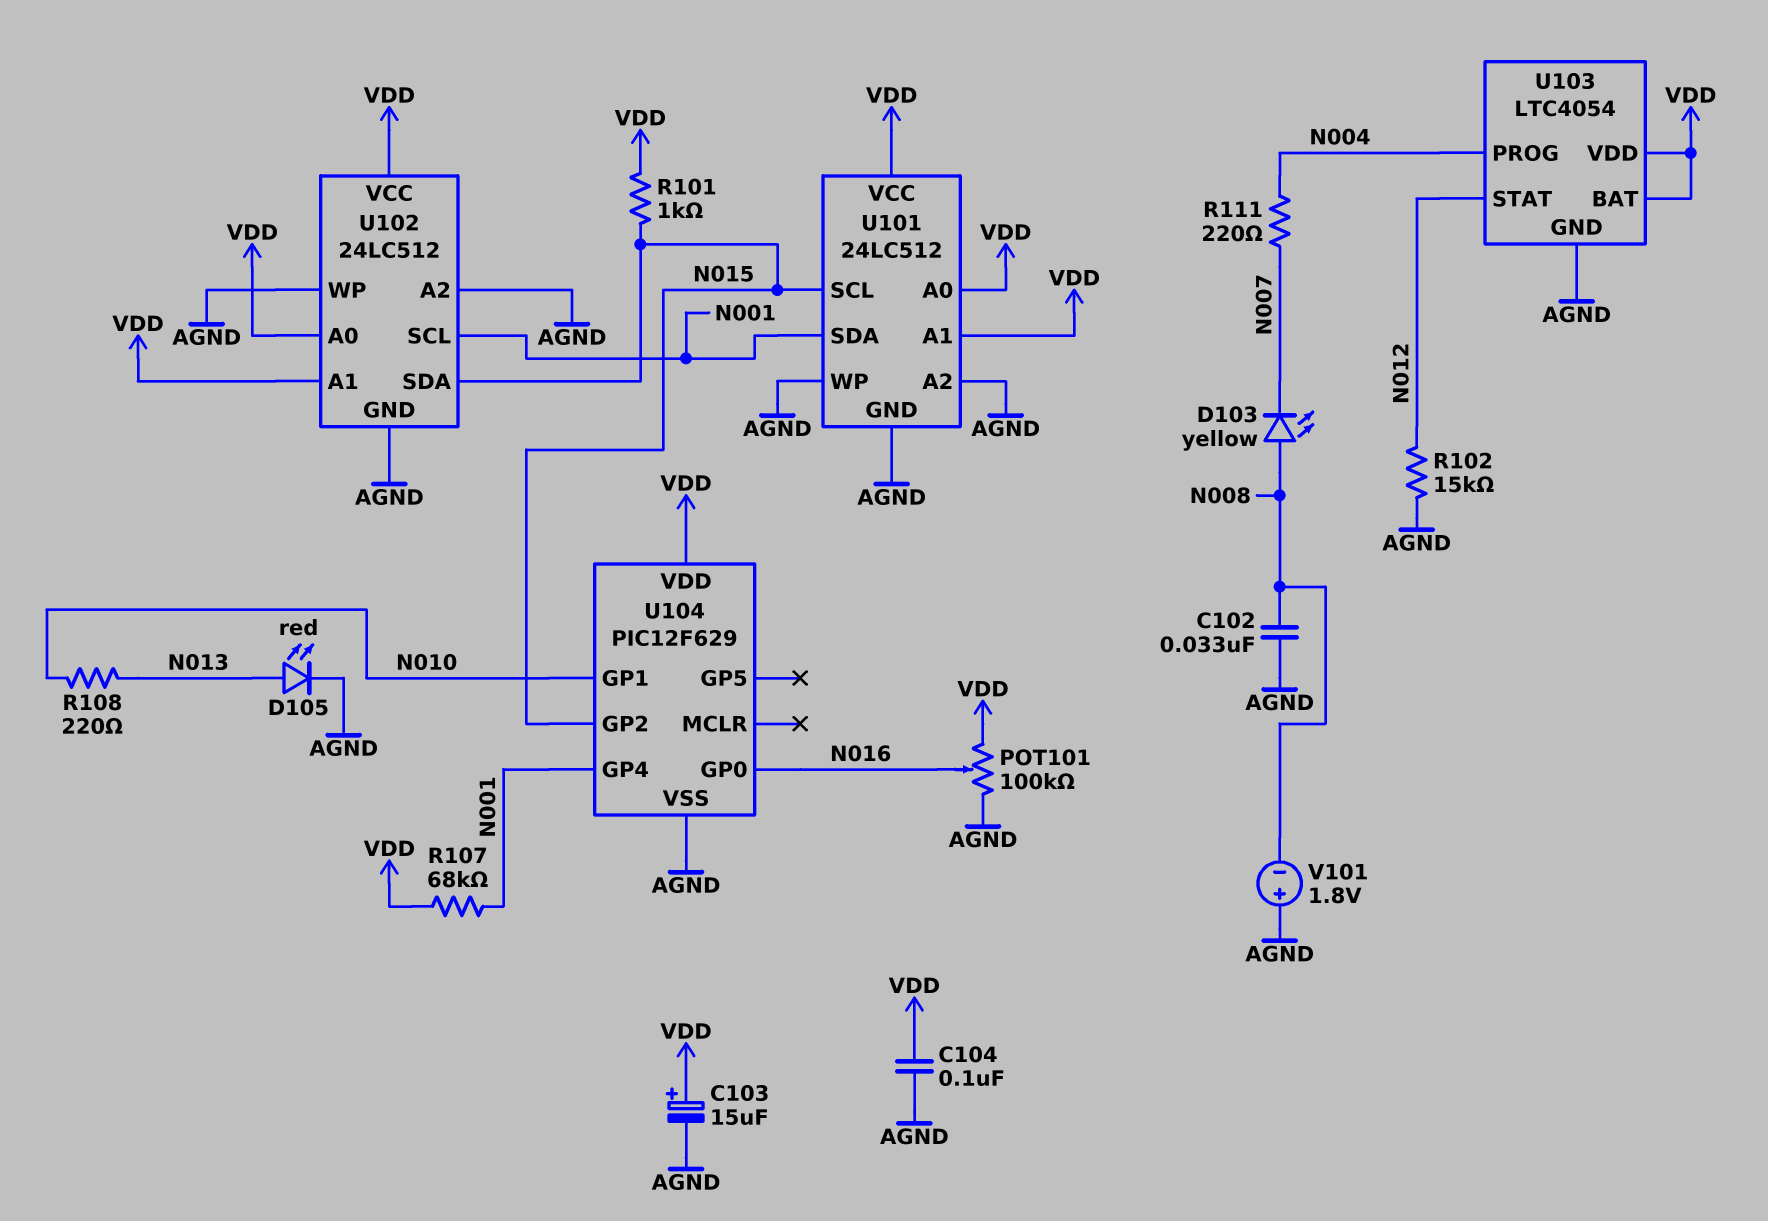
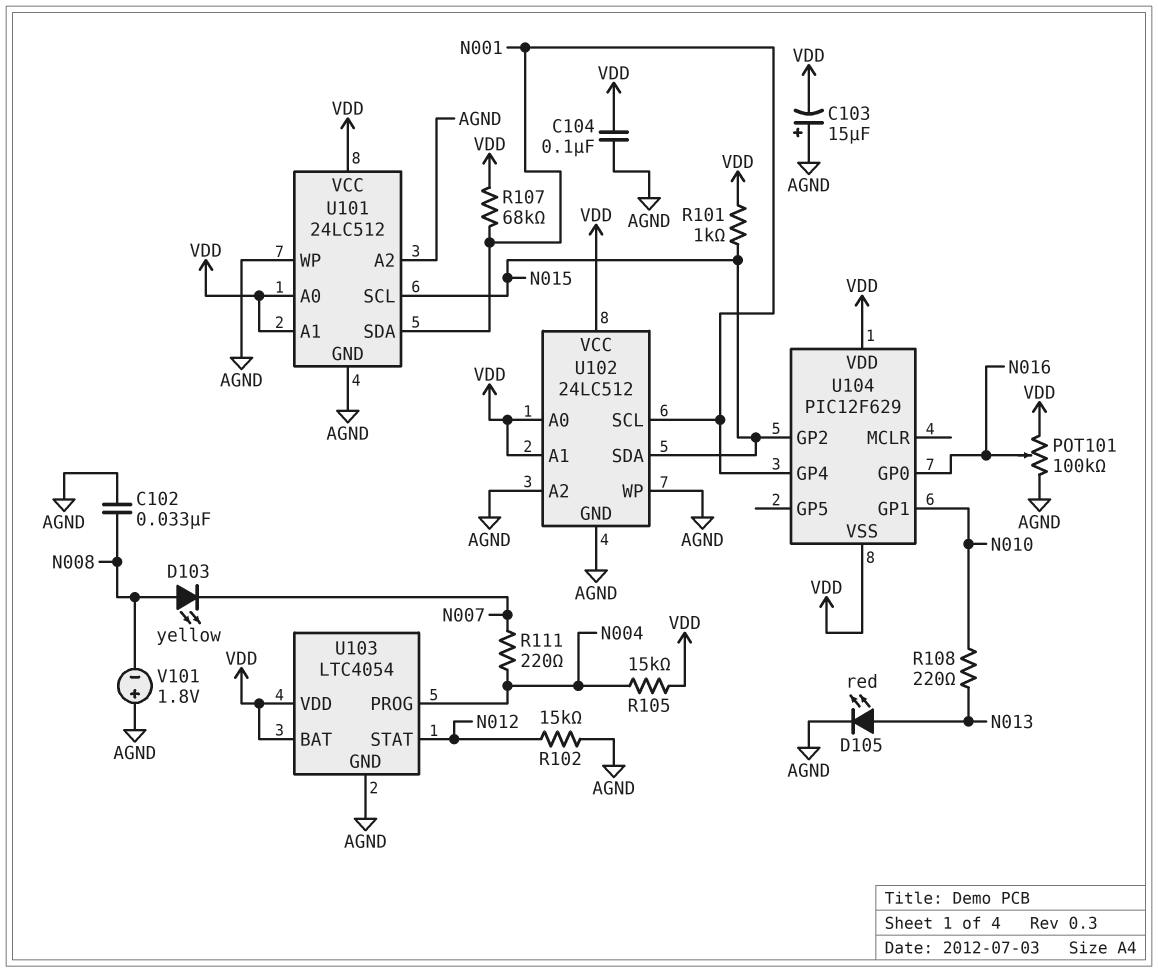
C103: 15uF (plus VDD, minus AGND) -> 15uF (plus AGND, minus VDD)
R105: none -> 15k (N004, VDD)
U104 pin VSS: AGND -> VDD

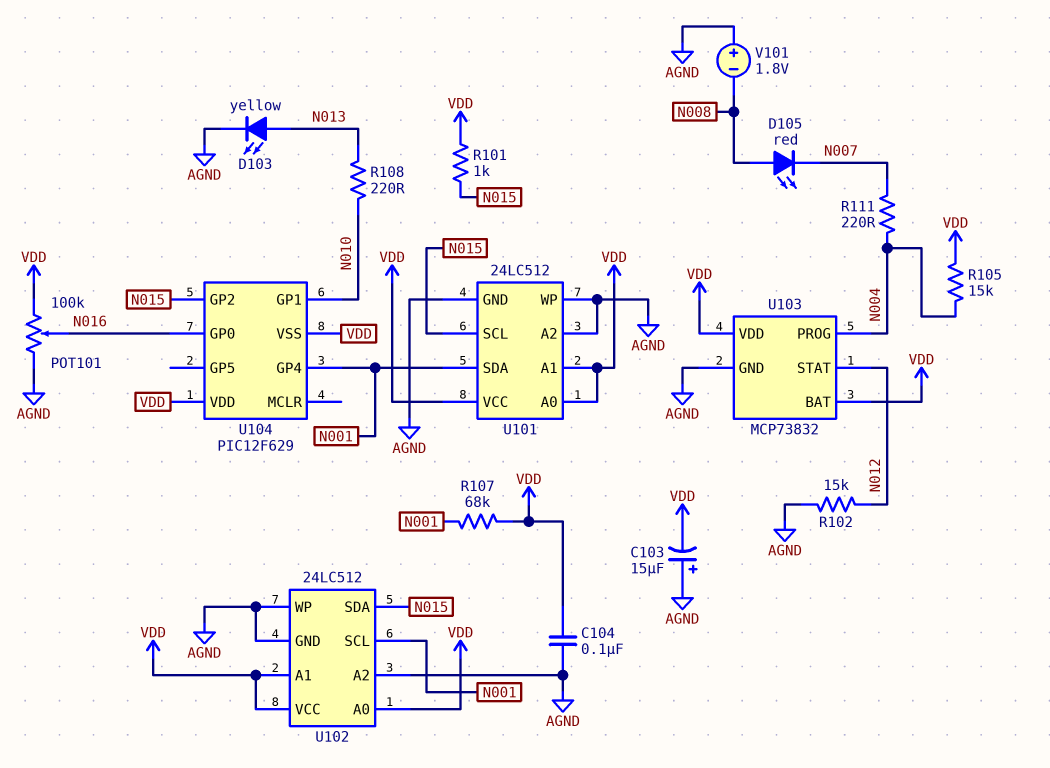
C102: 33nF (AGND, N008) -> none
D103: LED yellow (A N008, K N007) -> LED yellow (A N013, K AGND)
D105: LED red (A N013, K AGND) -> LED red (A N008, K N007)
U103: LTC4054 -> MCP73832

